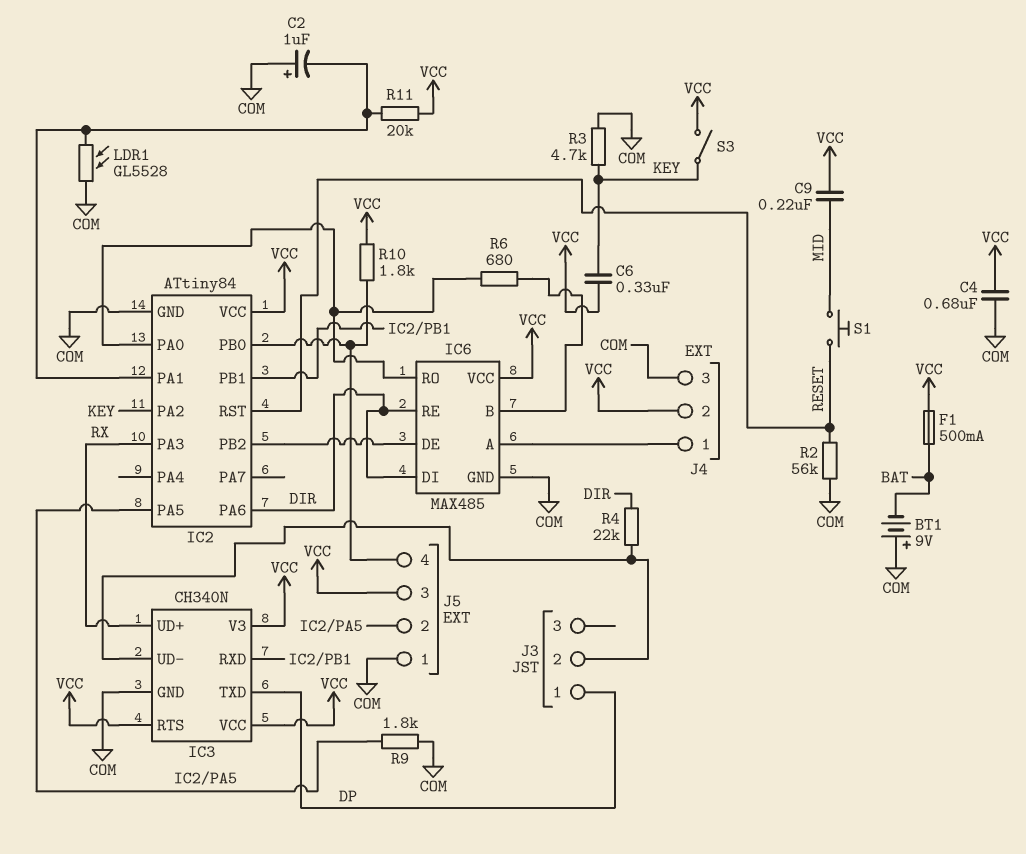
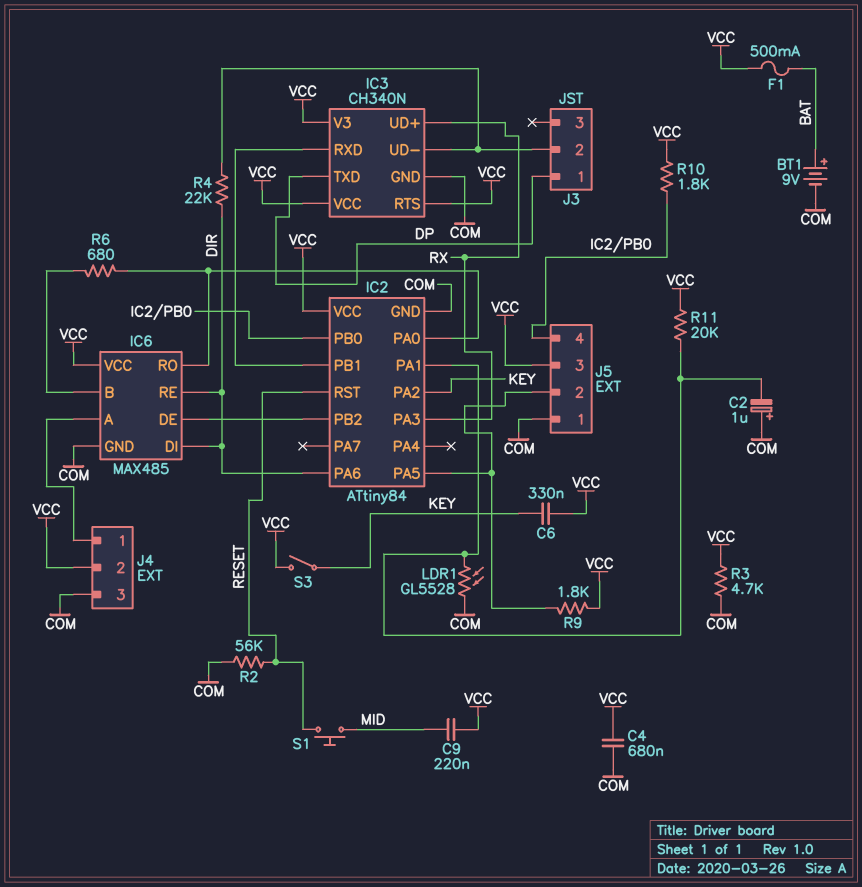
BT1: 9V (plus COM, minus BAT) -> 9V (plus BAT, minus COM)
R3: 4.7k (COM, KEY) -> 4.7k (COM, VCC)
R9: 1.8k (COM, IC2/PA5) -> 1.8k (IC2/PA5, VCC)

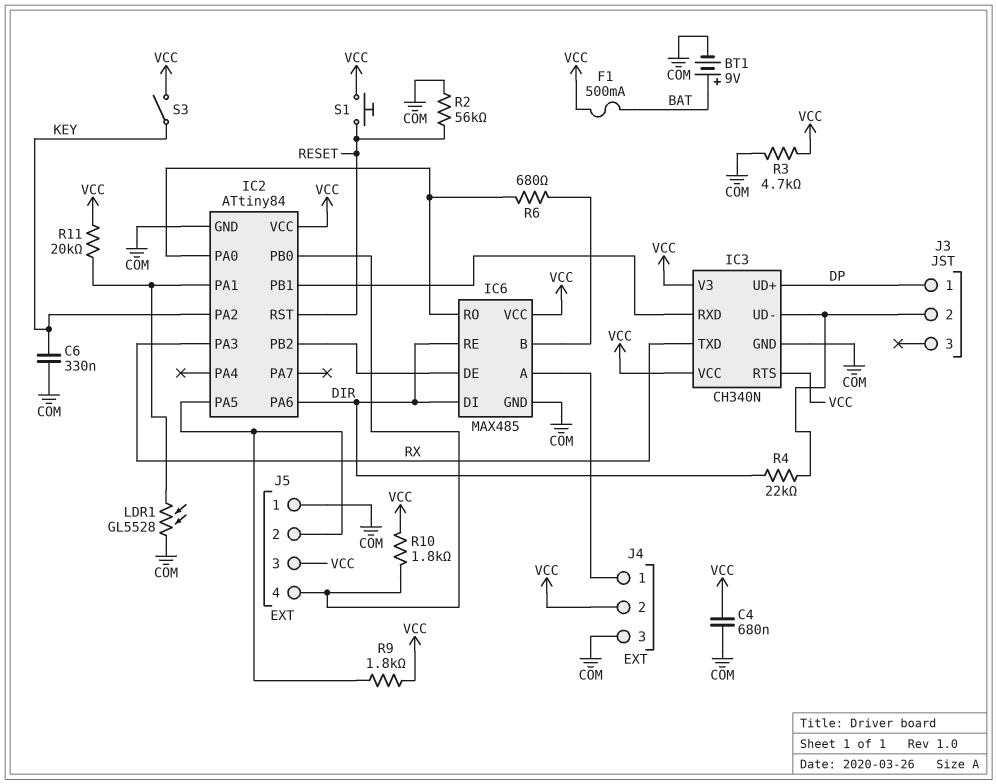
C2: 1uF (plus COM, minus IC2/PA1) -> none
C6: 330nF (KEY, VCC) -> 330nF (COM, KEY)
C9: 220nF (MID, VCC) -> none
IC3 pin TXD: DP -> RX
IC3 pin UD+: RX -> DP
S1: button (MID, RESET) -> button (RESET, VCC)

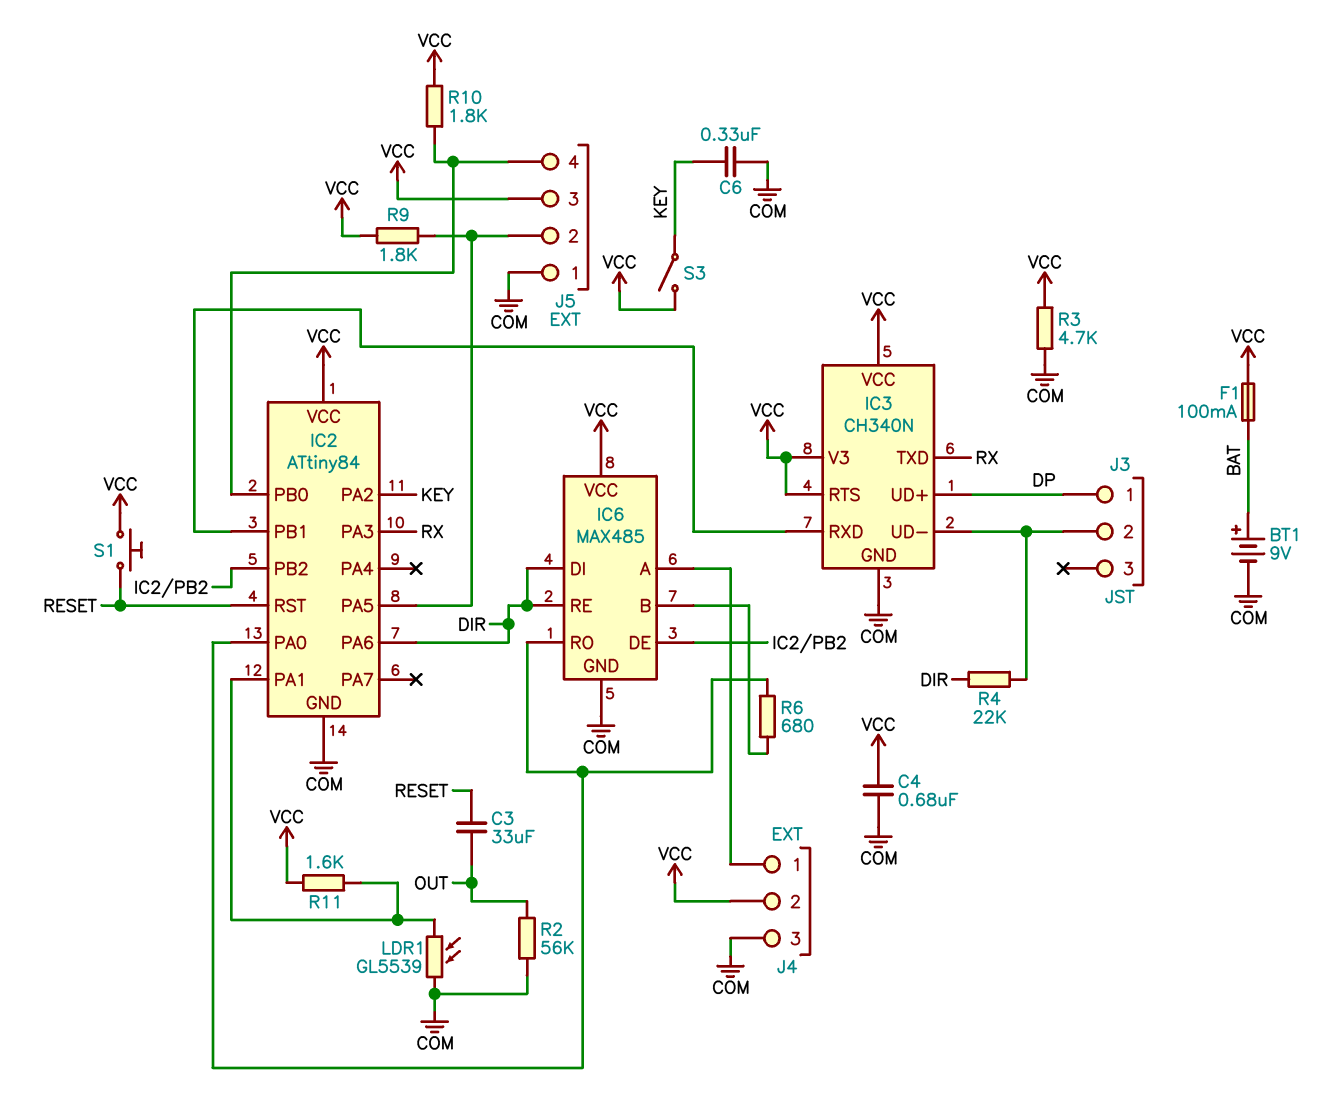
C3: none -> 33uF (OUT, RESET)
F1: 500mA (BAT, VCC) -> 100mA (BAT, VCC)
LDR1: GL5528 (COM, IC2/PA1) -> GL5539 (COM, IC2/PA1)
R2: 56k (COM, RESET) -> 56k (COM, OUT)
R11: 20k (IC2/PA1, VCC) -> 1.6k (IC2/PA1, VCC)

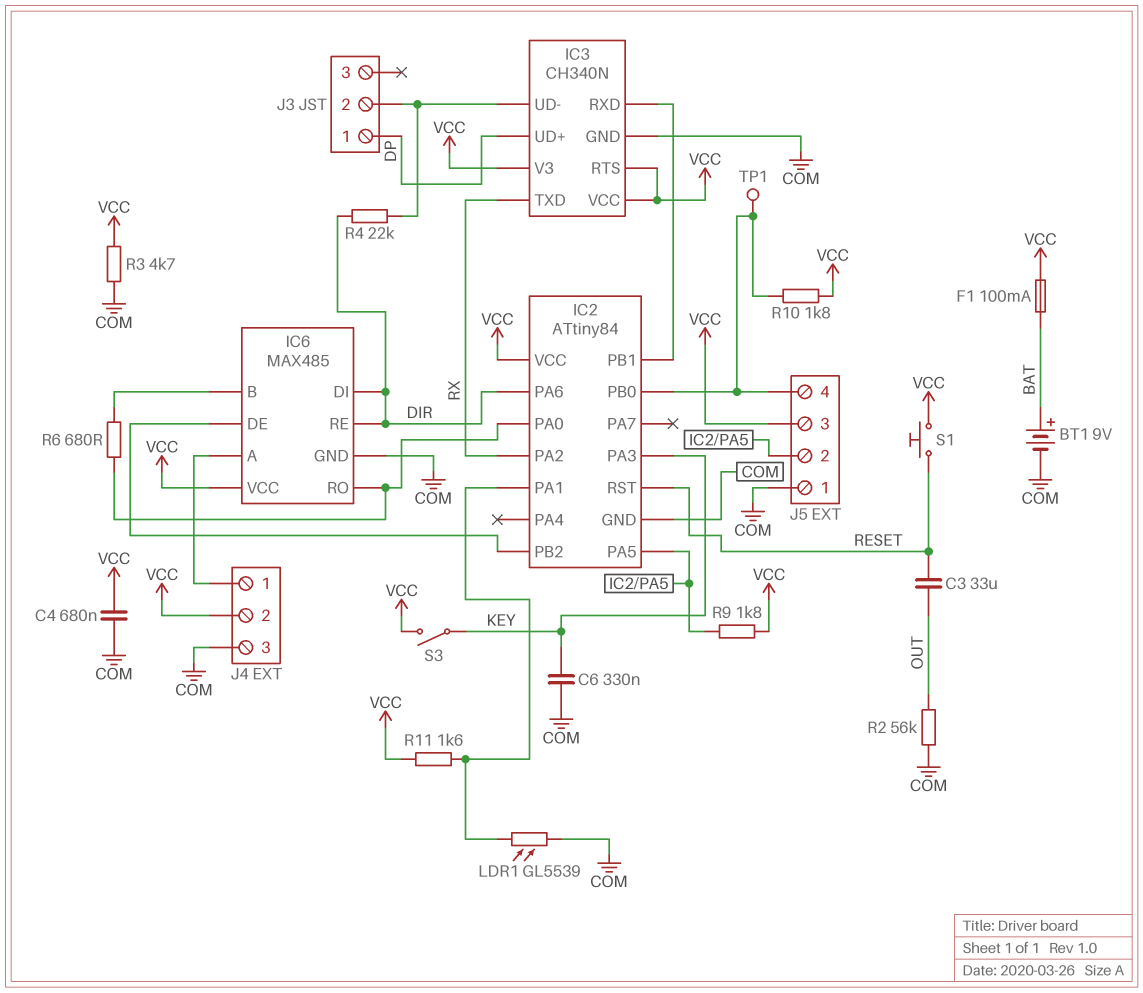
IC2 pin PA2: KEY -> RX
IC2 pin PA3: RX -> KEY
TP1: none -> test point (IC2/PB0)

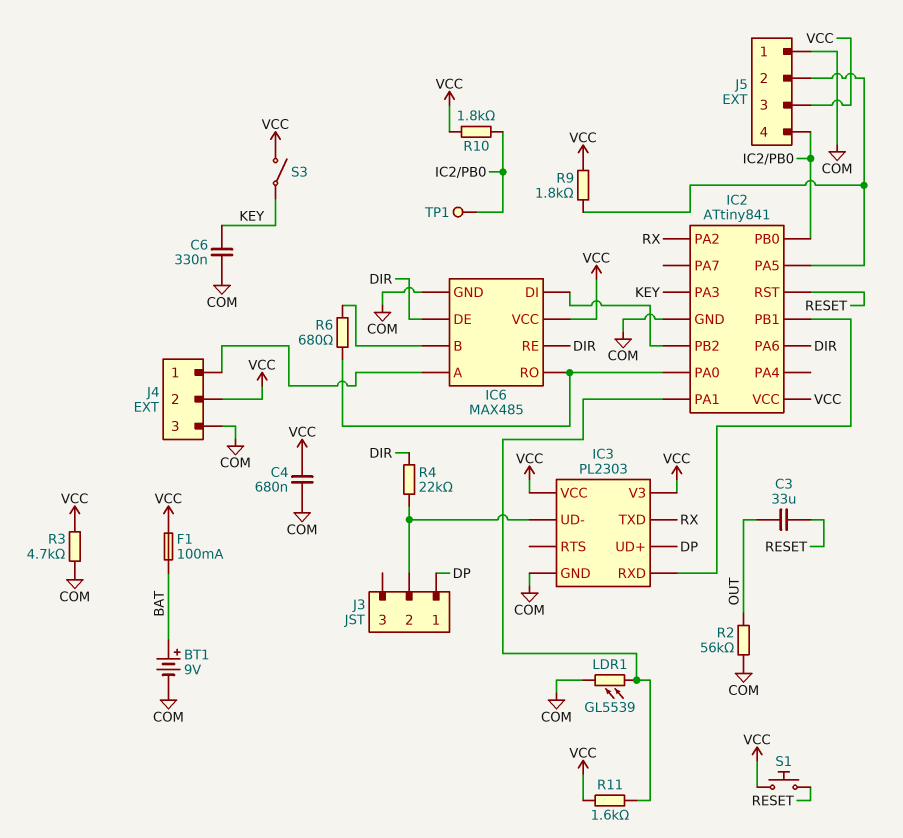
IC2: ATtiny84 -> ATtiny841
IC3: CH340N -> PL2303
IC3 pin RTS: VCC -> none
IC6 pin DE: IC2/PB2 -> DIR
IC6 pin DI: DIR -> IC2/PB2

